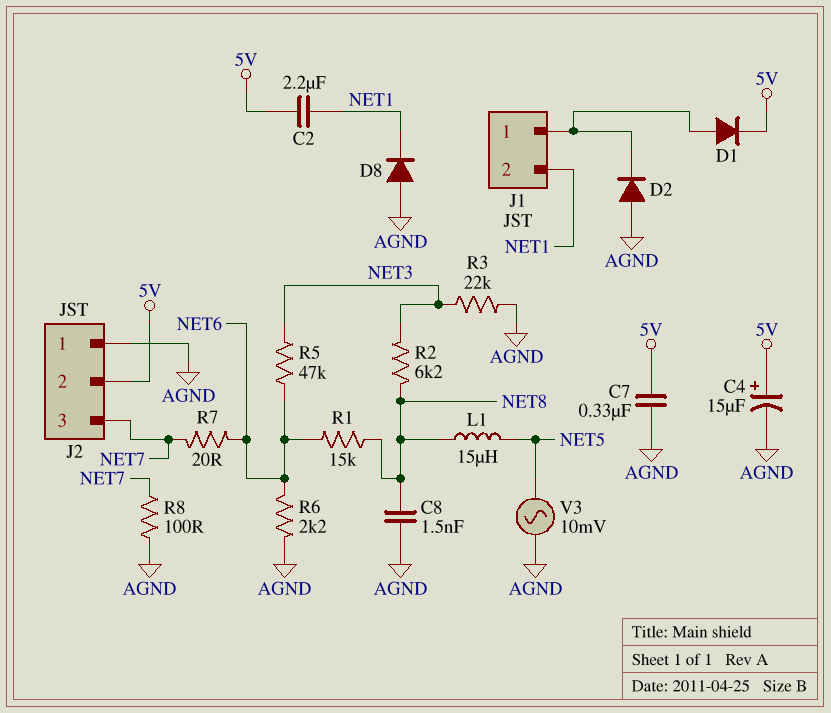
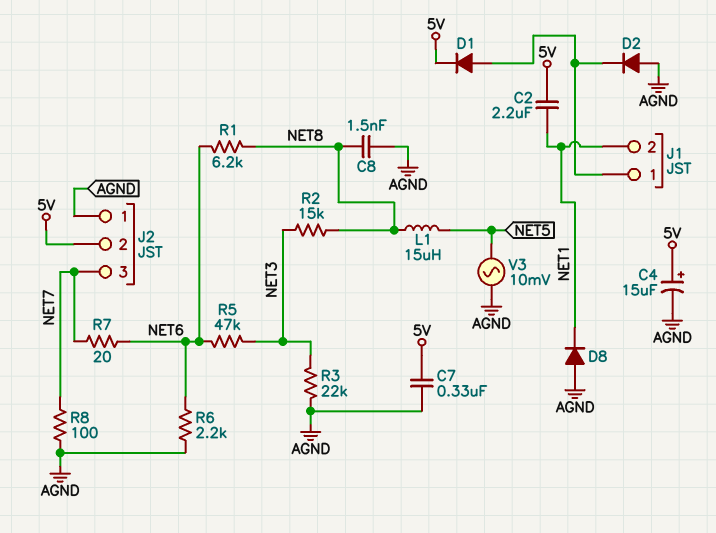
R1: 15k (NET6, NET8) -> 6.2k (NET6, NET8)
R2: 6.2k (NET3, NET8) -> 15k (NET3, NET8)

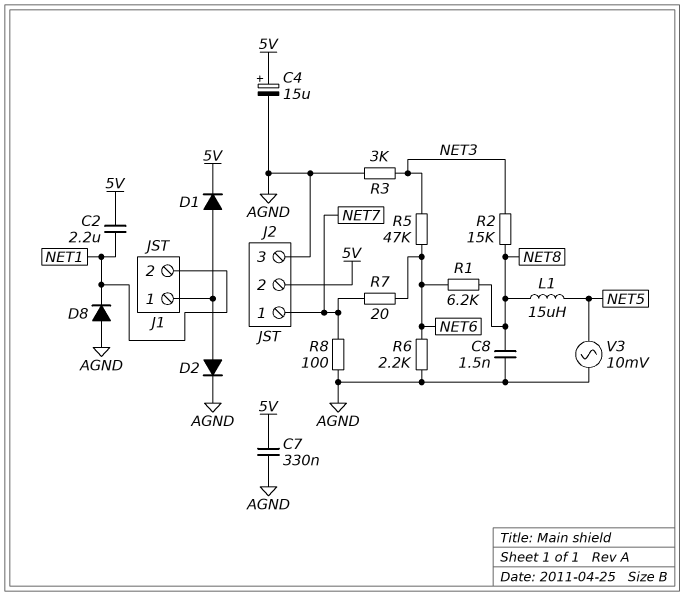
D2: diode (A AGND, K J1/1) -> diode (A J1/1, K AGND)
J2 pin 1: AGND -> NET7
J2 pin 3: NET7 -> AGND
R3: 22k (AGND, NET3) -> 3k (AGND, NET3)

